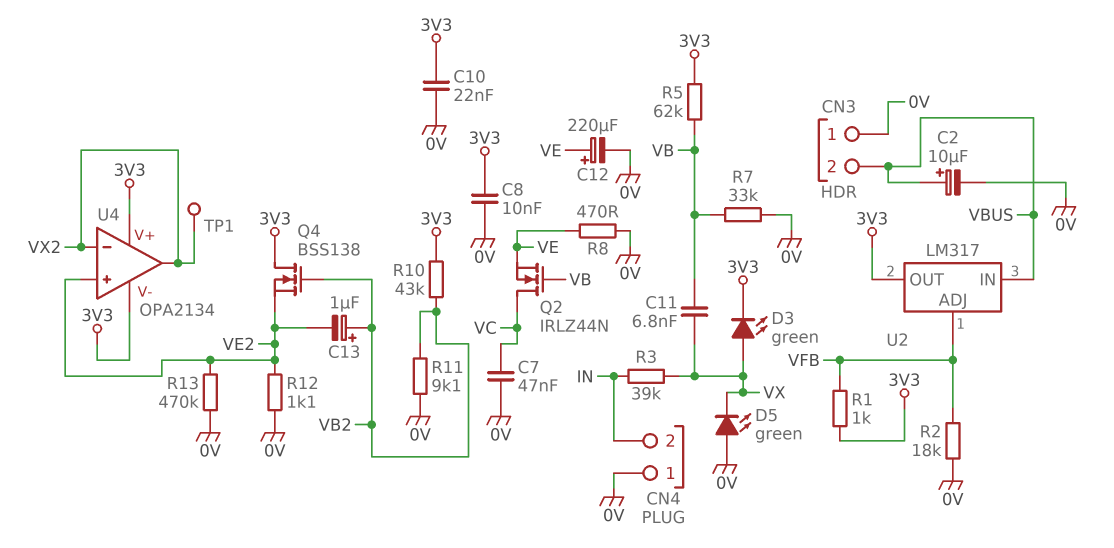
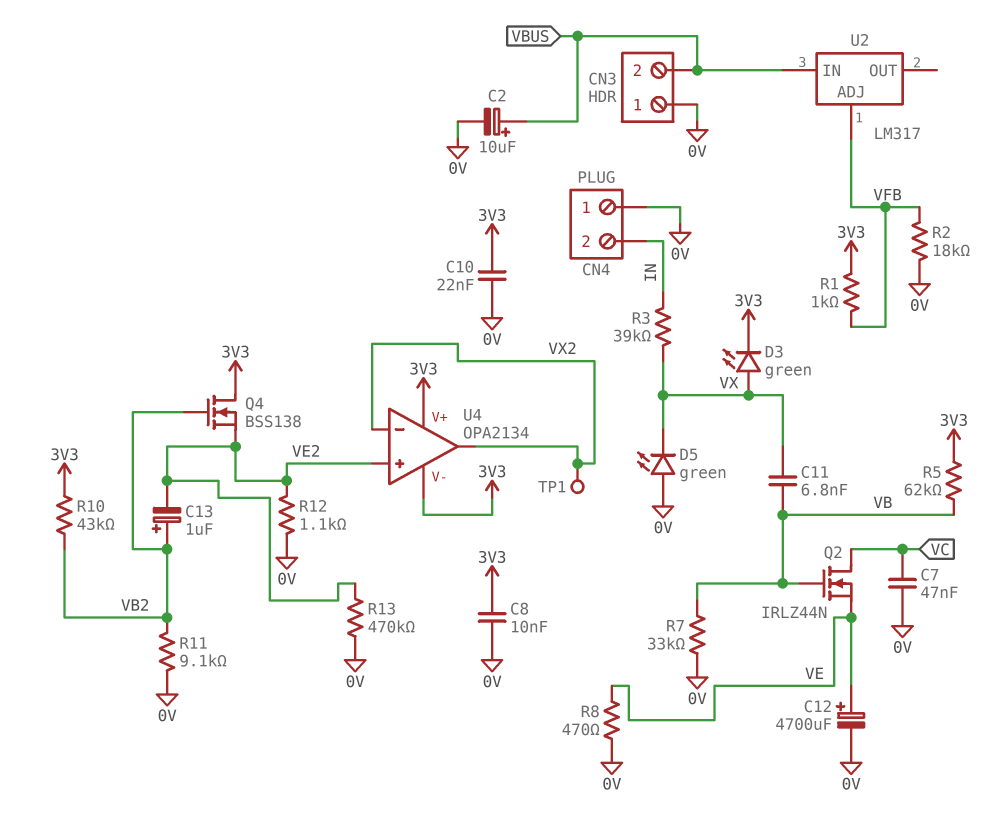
C12: 220uF (plus VE, minus 0V) -> 4700uF (plus VE, minus 0V)
U2 pin OUT: 3V3 -> none

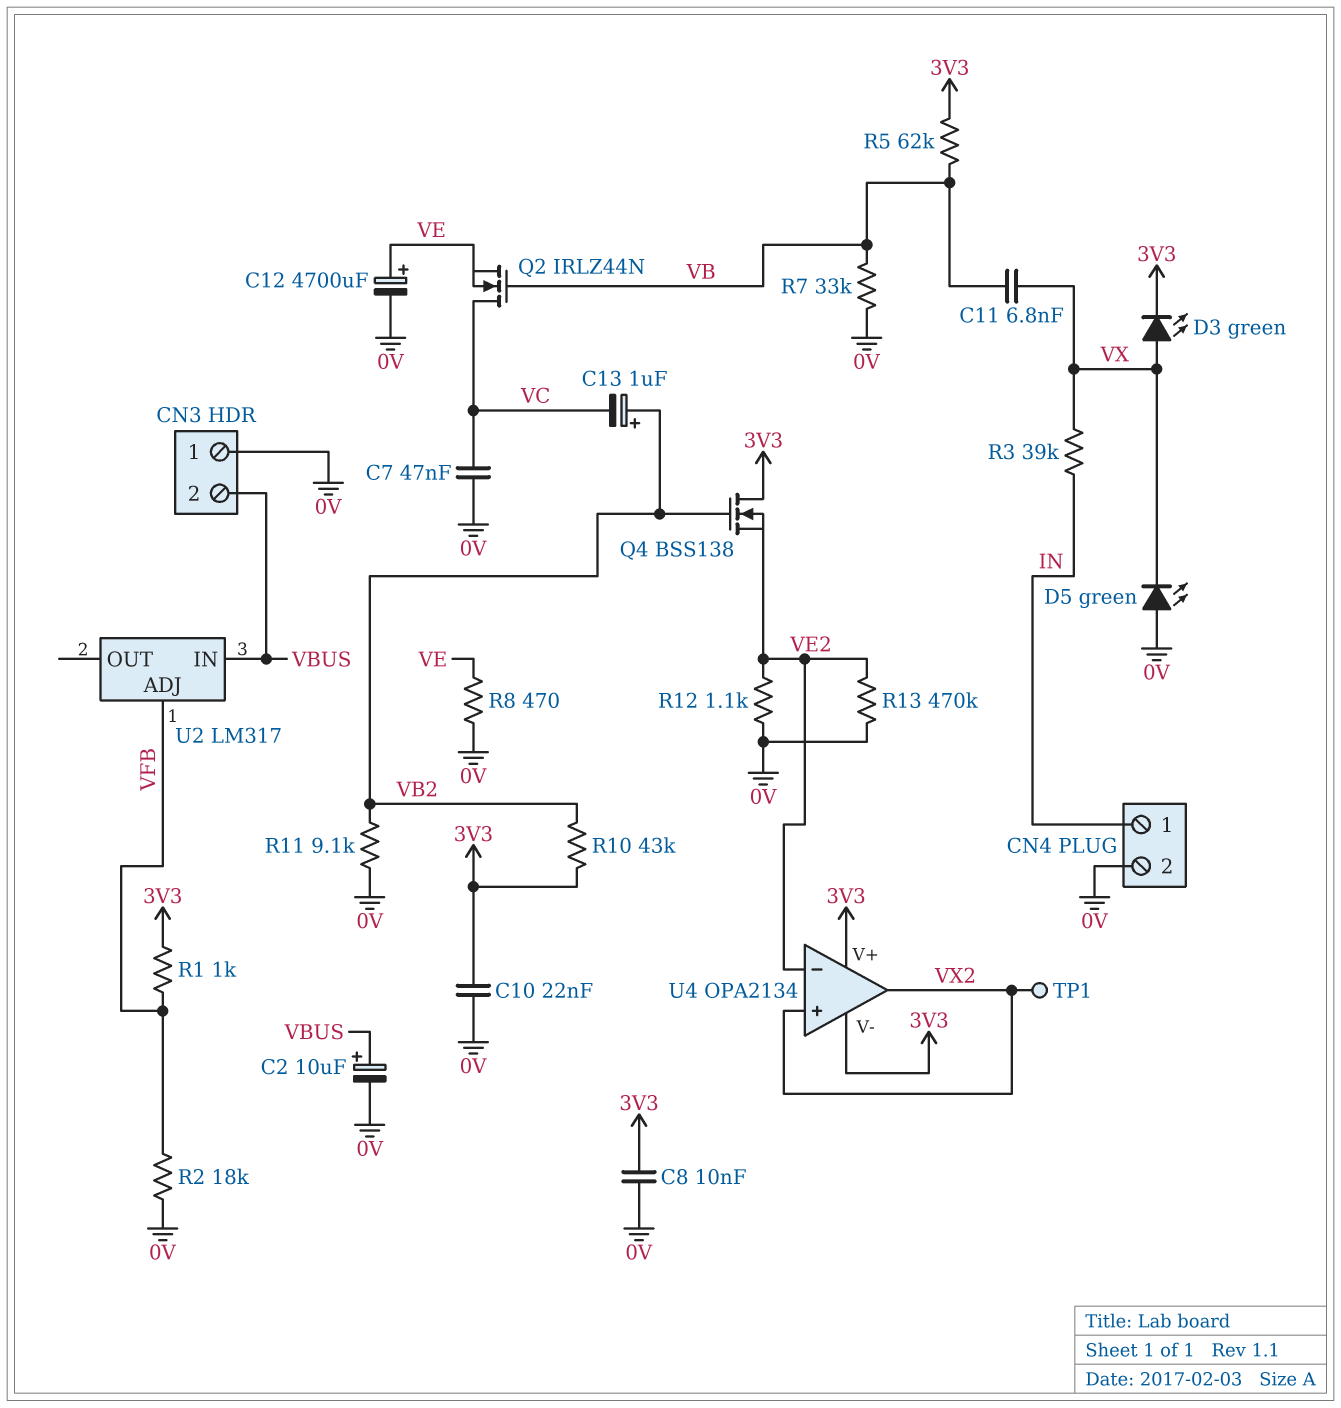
C13: 1uF (plus VB2, minus VE2) -> 1uF (plus VB2, minus VC)
CN4 pin 1: 0V -> IN
CN4 pin 2: IN -> 0V
U4 pin in+: VE2 -> VX2
U4 pin in-: VX2 -> VE2

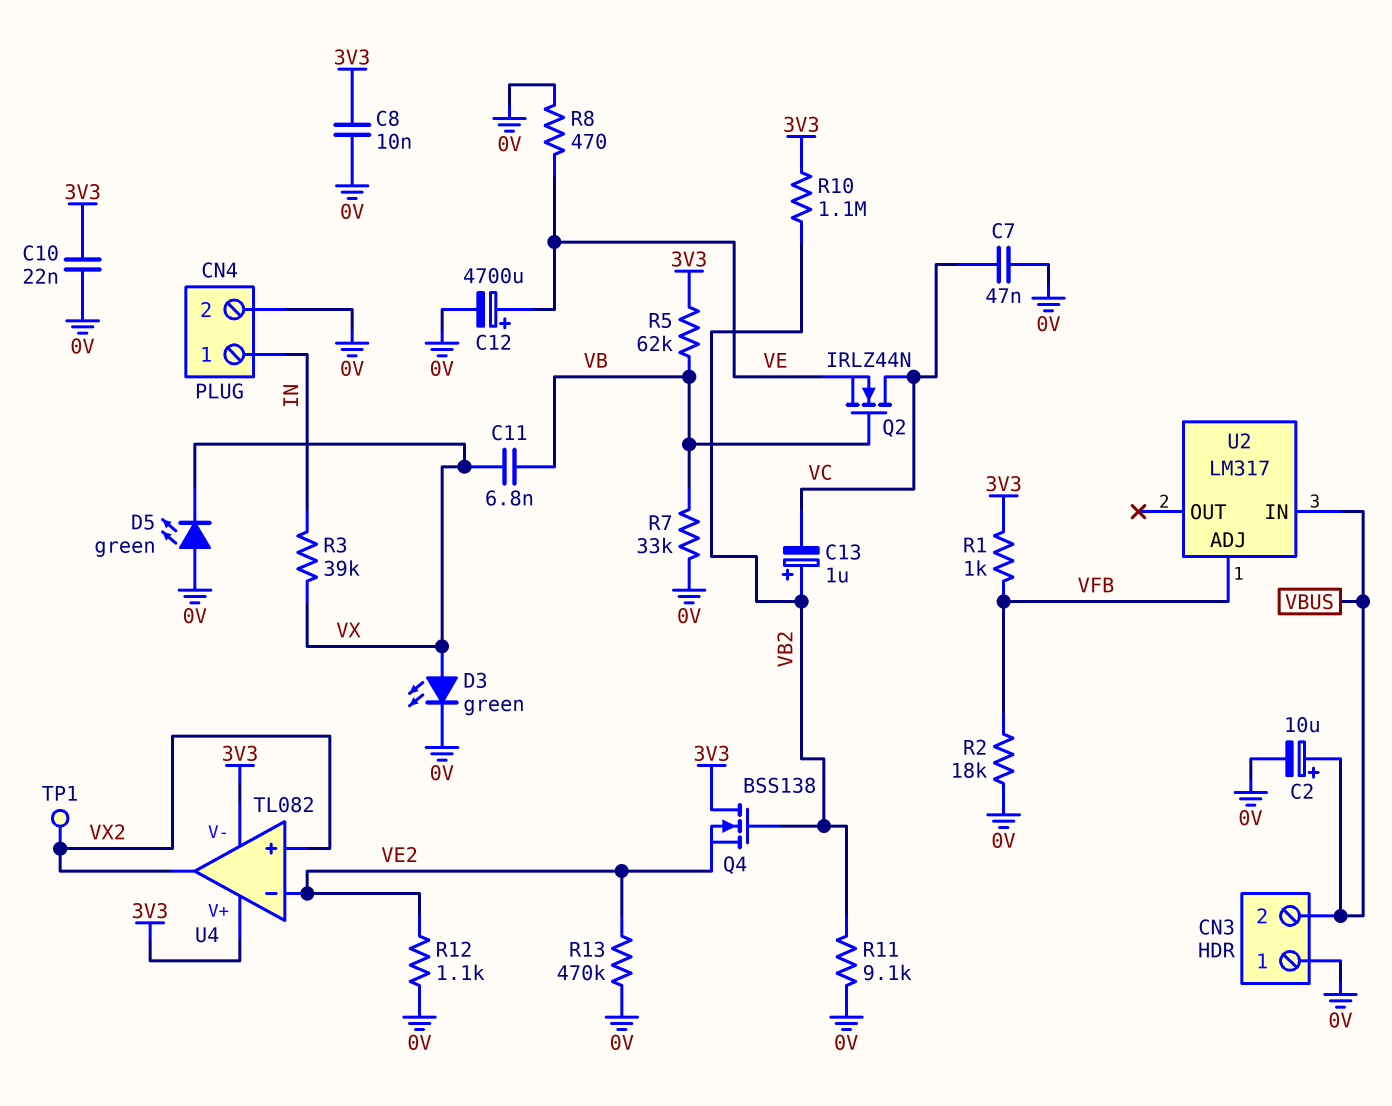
D3: LED green (A VX, K 3V3) -> LED green (A VX, K 0V)
R10: 43k (3V3, VB2) -> 1.1M (3V3, VB2)
U4: OPA2134 -> TL082

